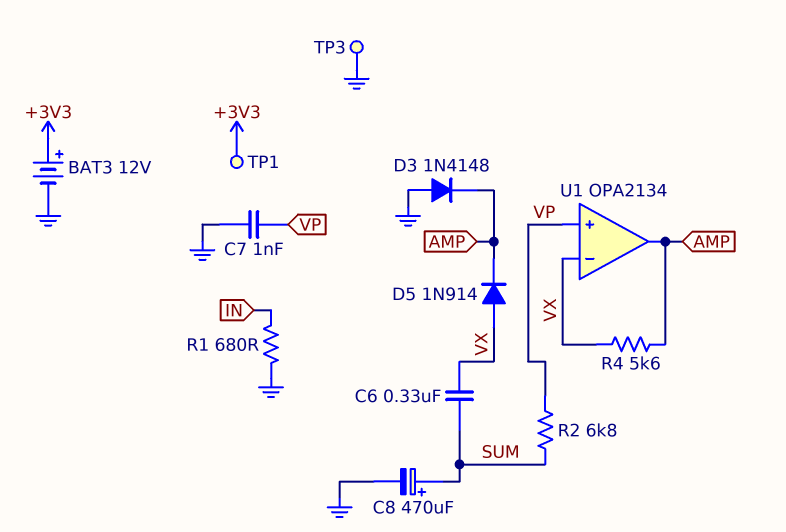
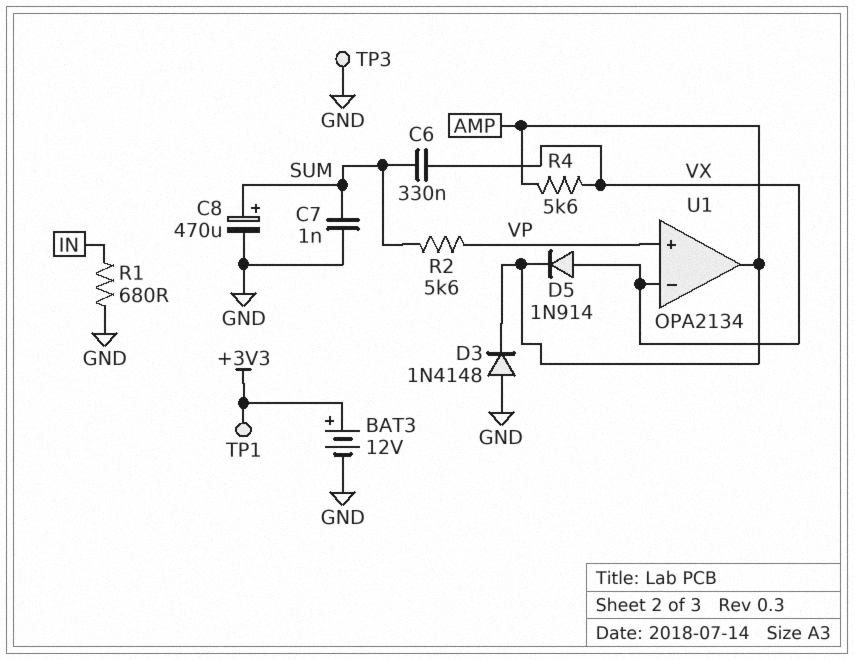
C7: 1nF (GND, VP) -> 1nF (GND, SUM)
R2: 6.8k (SUM, VP) -> 5.6k (SUM, VP)

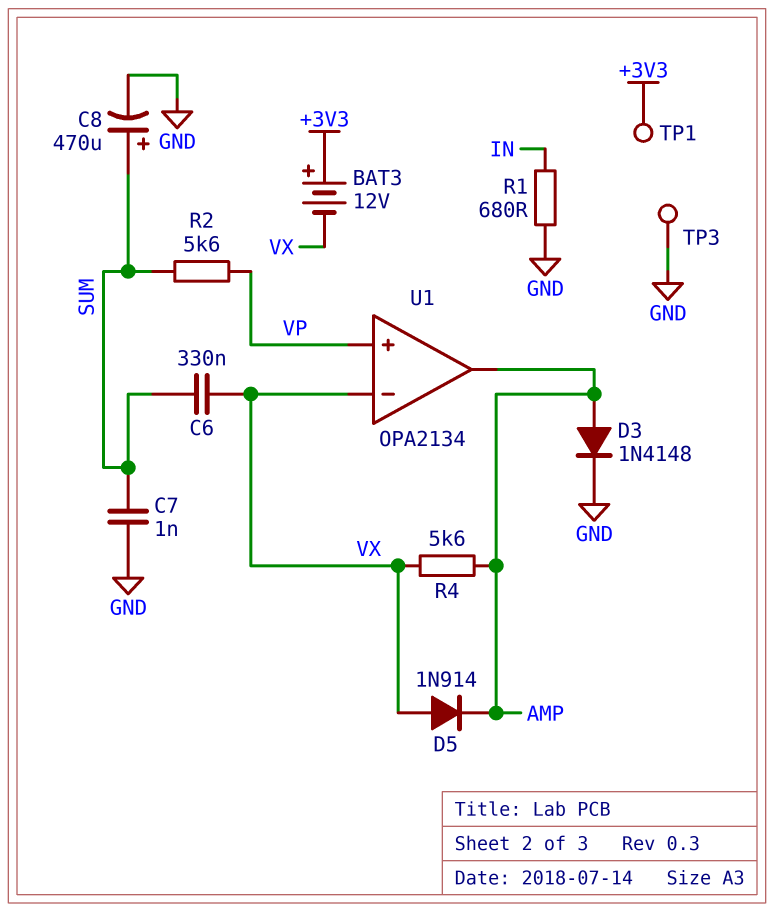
BAT3: 12V (plus +3V3, minus GND) -> 12V (plus +3V3, minus VX)
D3: diode 1N4148 (A GND, K AMP) -> diode 1N4148 (A AMP, K GND)

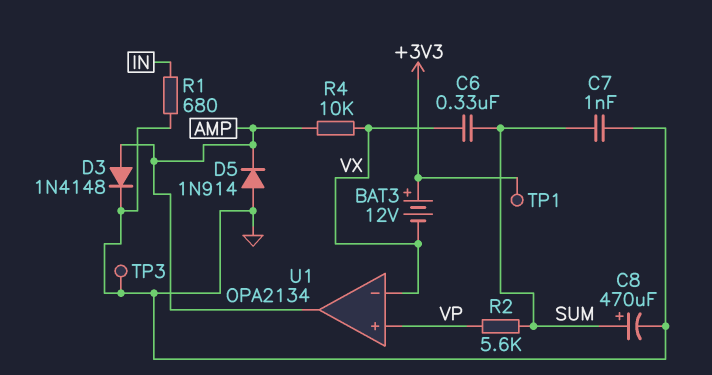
D5: diode 1N914 (A VX, K AMP) -> diode 1N914 (A GND, K AMP)
R4: 5.6k (AMP, VX) -> 10k (AMP, VX)

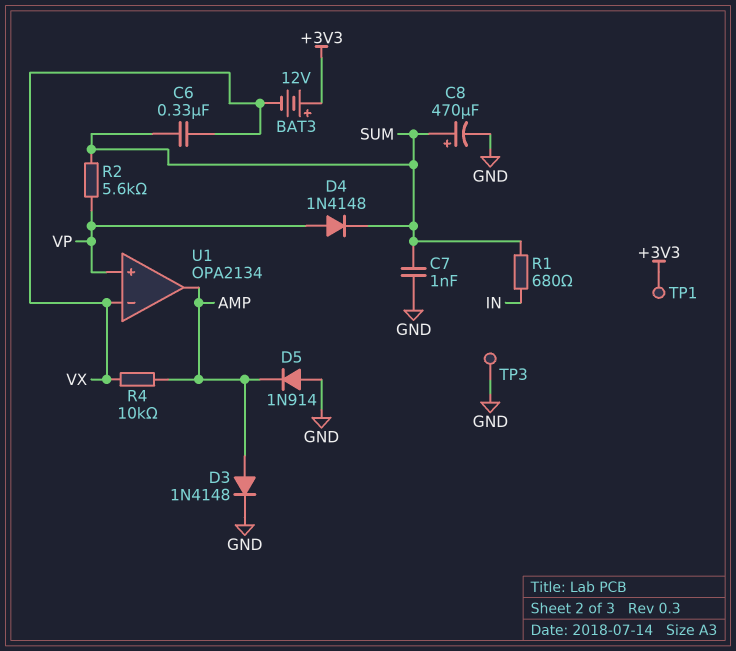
D4: none -> diode 1N4148 (A VP, K SUM)
R1: 680 (GND, IN) -> 680 (IN, SUM)

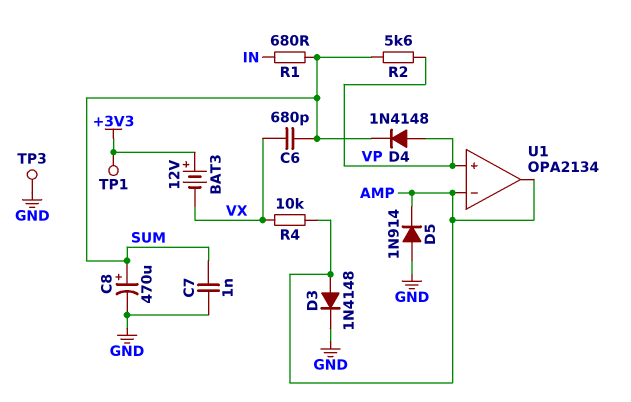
C6: 330nF (SUM, VX) -> 680pF (SUM, VX)
U1 pin in-: VX -> AMP

